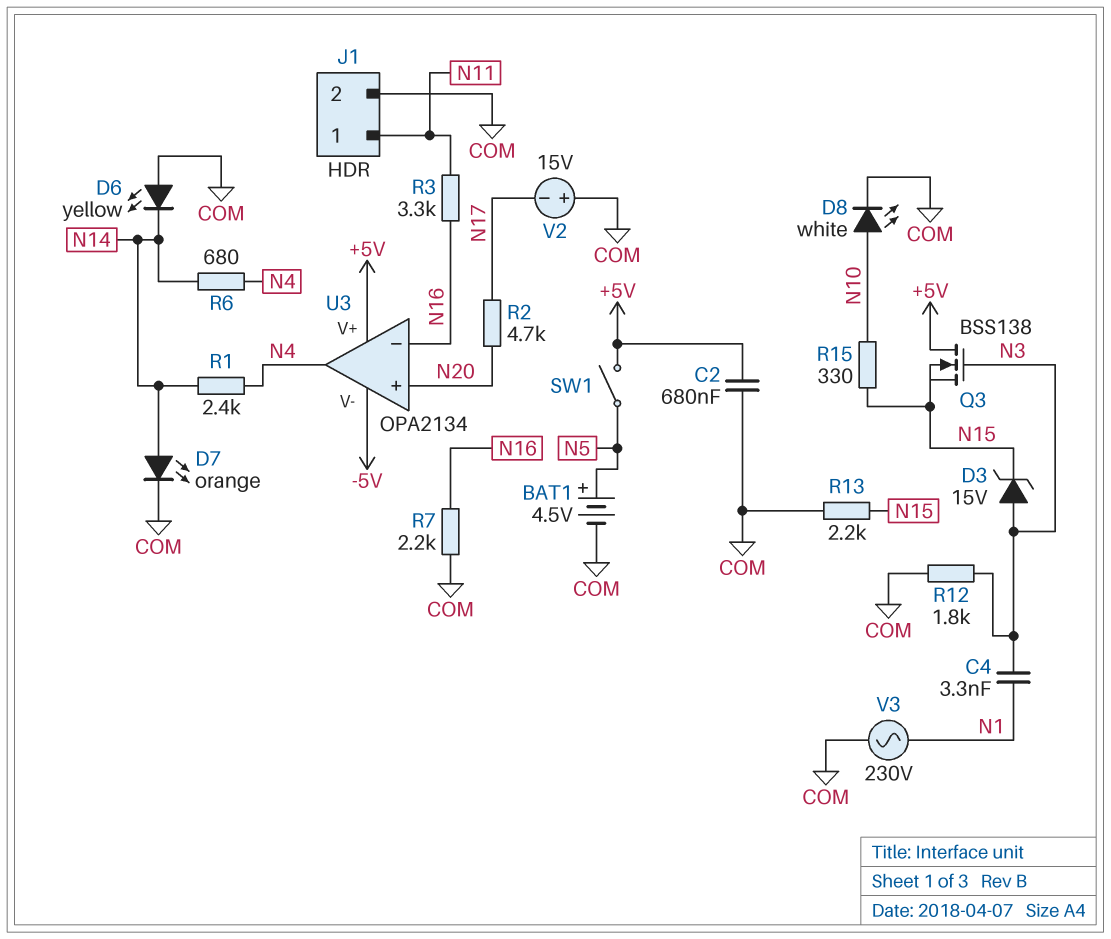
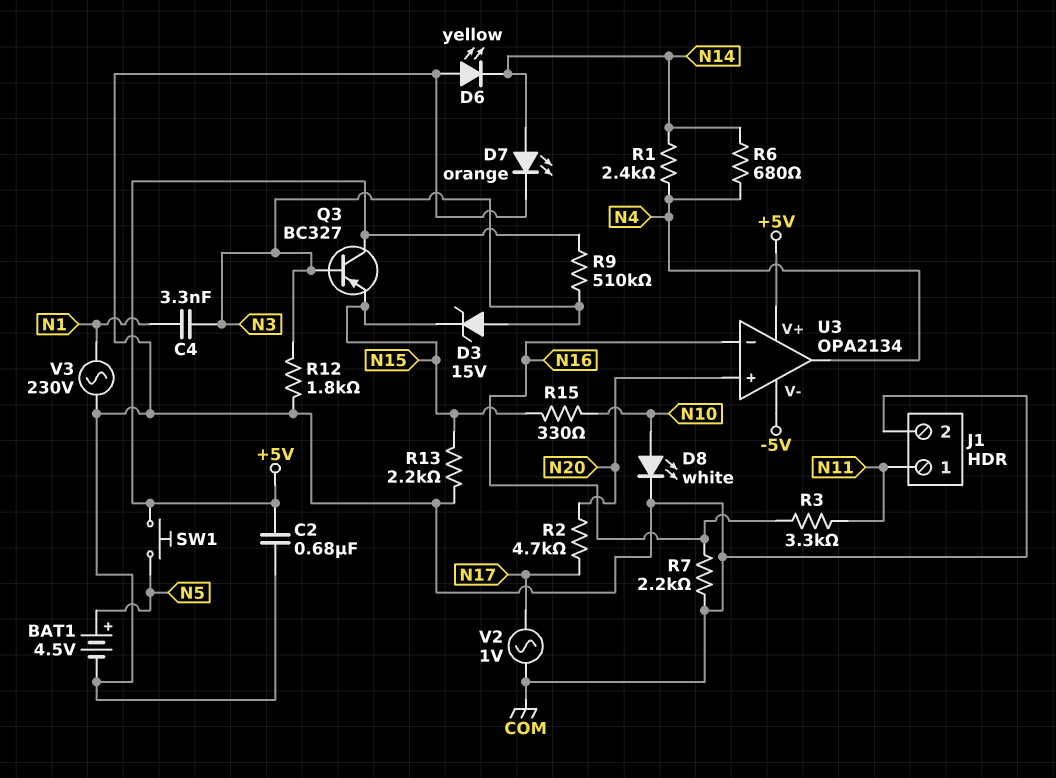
Q3: NMOS BSS138 (G N3, D +5V, S N15) -> PNP BC327 (B N3, C +5V, E N15)
R9: none -> 510k (+5V, N3)
SW1: switch (+5V, N5) -> button (+5V, N5)
V2: 15V (plus COM, minus N17) -> AC 1V (COM, N17)

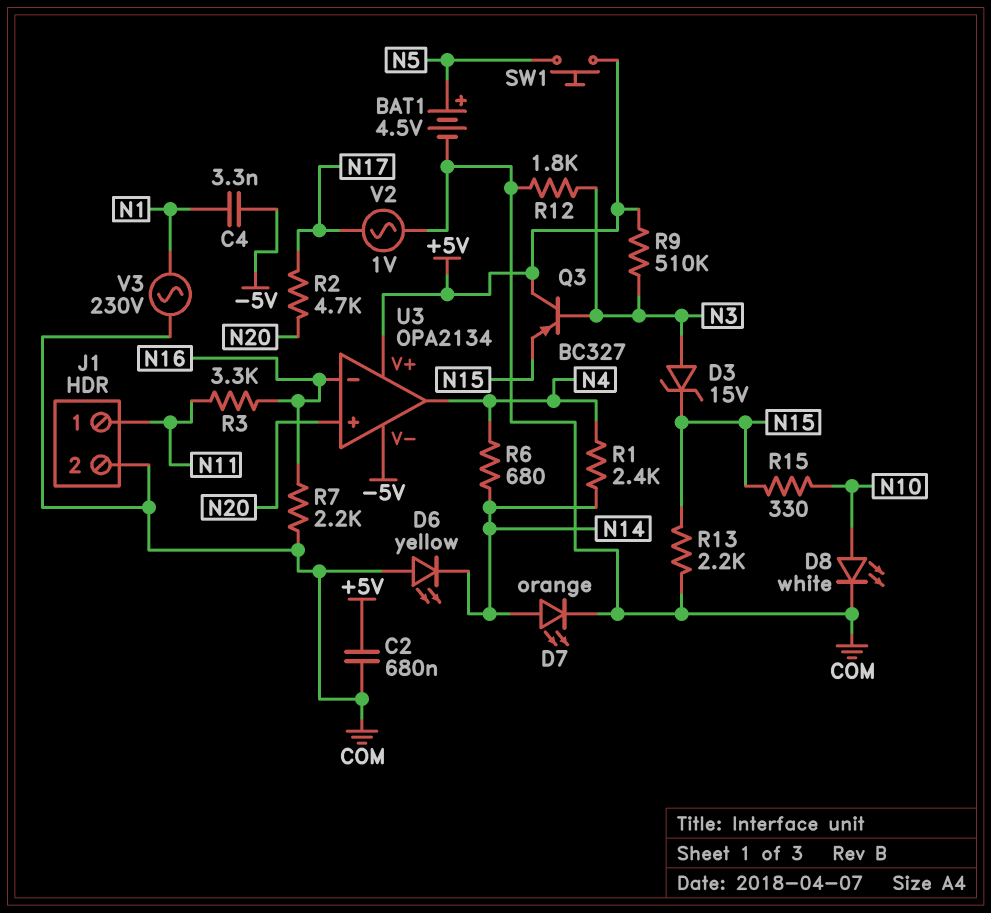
C4: 3.3nF (N1, N3) -> 3.3nF (-5V, N1)

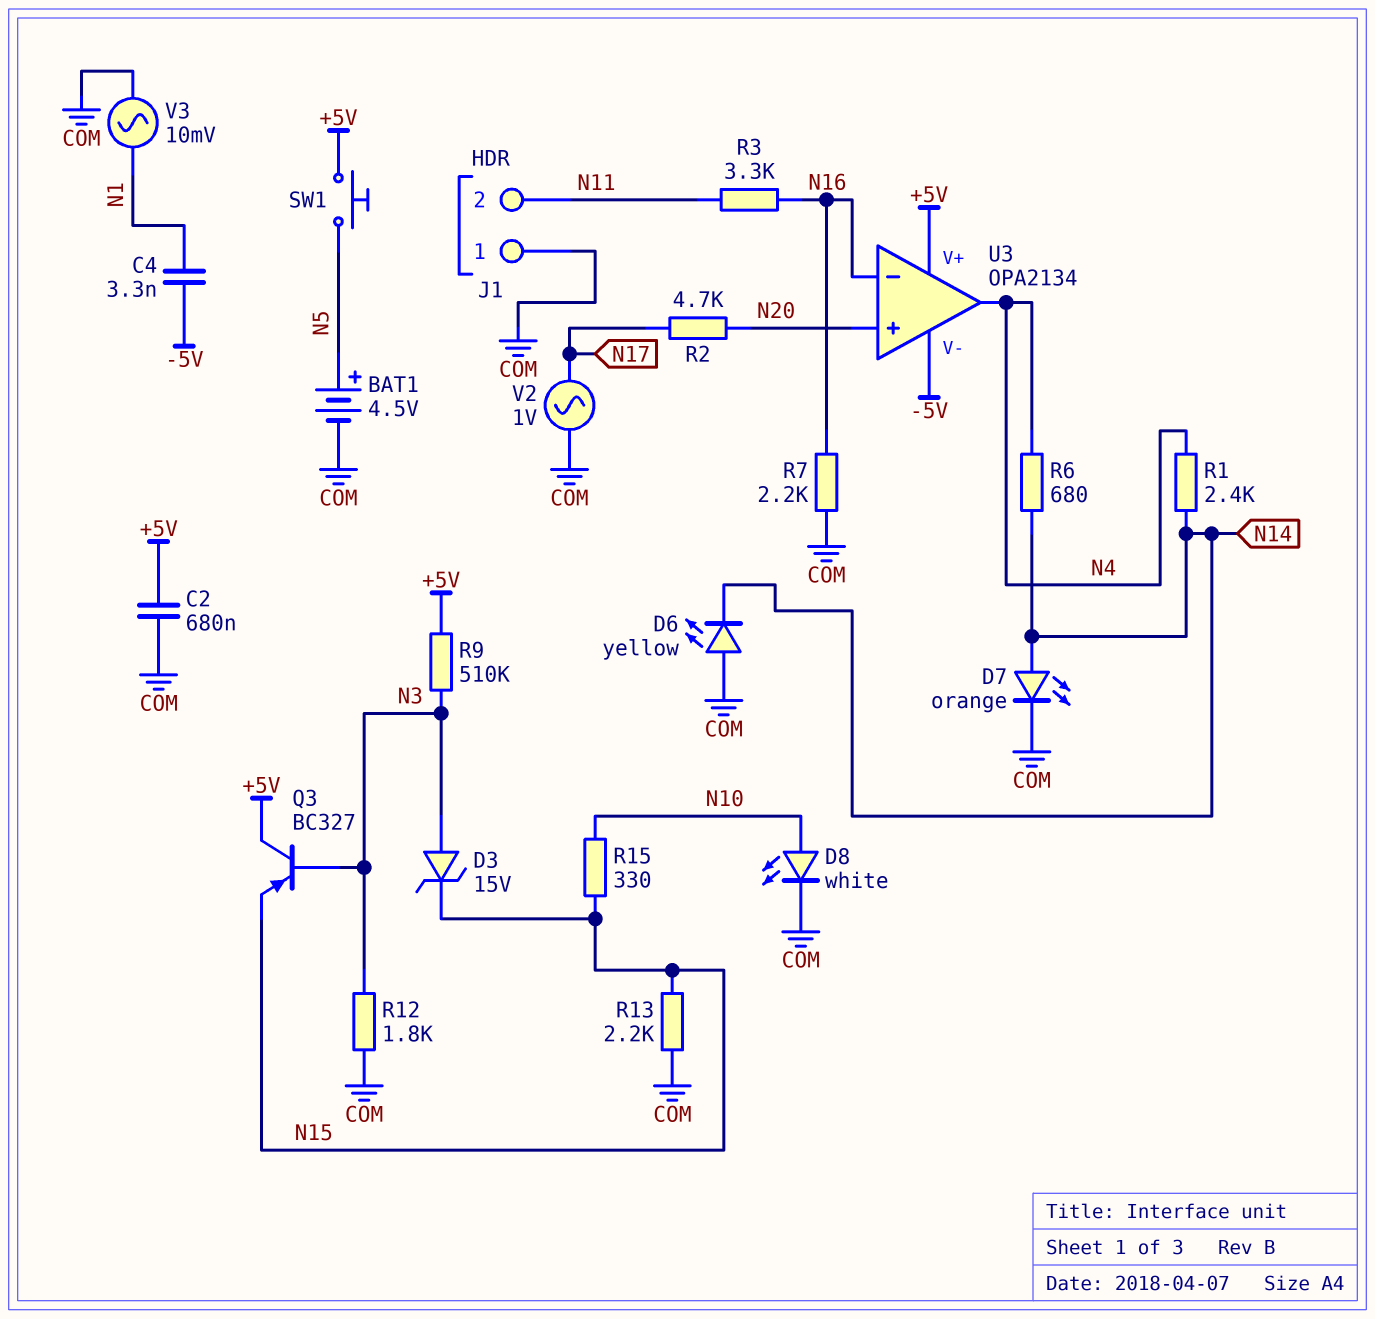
J1 pin 1: N11 -> COM
J1 pin 2: COM -> N11
V3: AC 230V (COM, N1) -> AC 10mV (COM, N1)

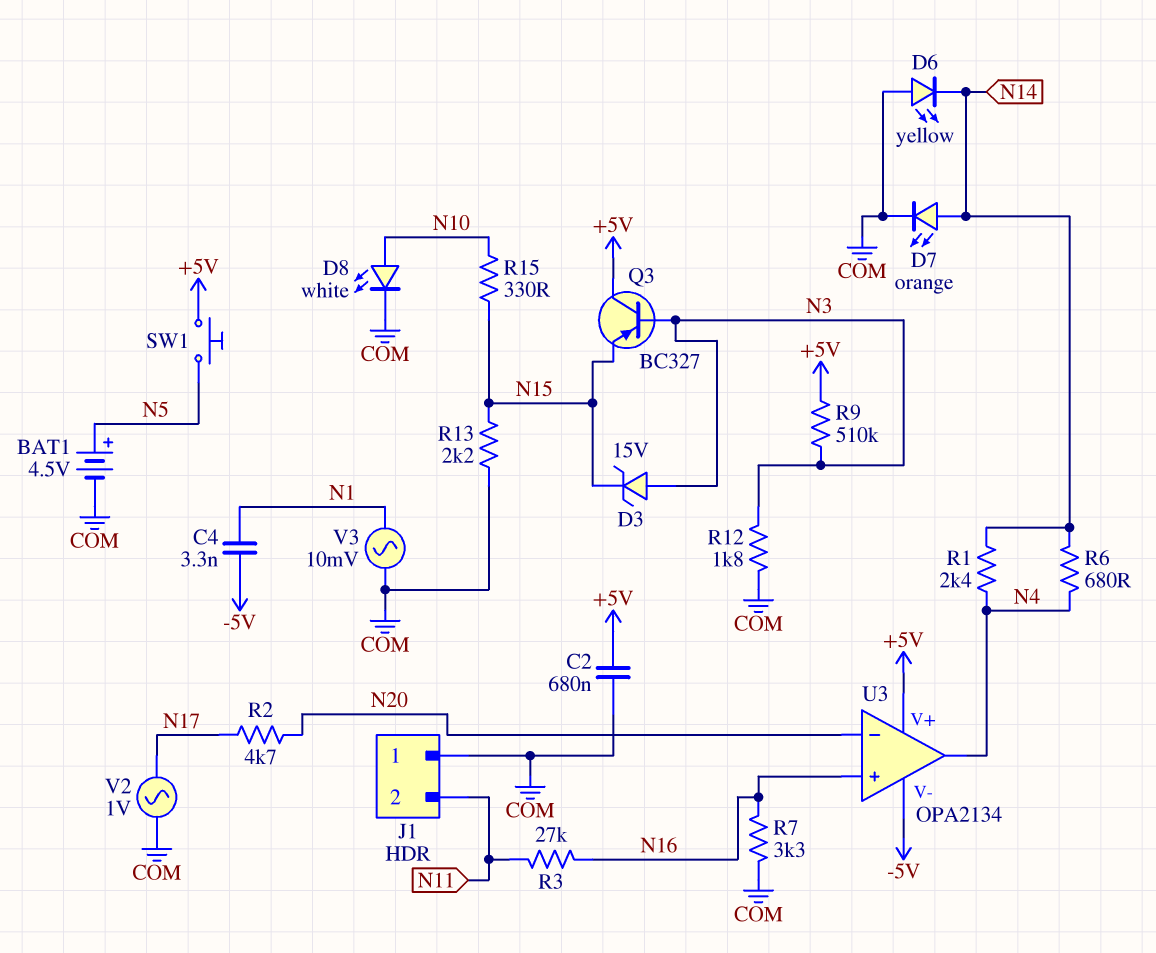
R3: 3.3k (N11, N16) -> 27k (N11, N16)
R7: 2.2k (COM, N16) -> 3.3k (COM, N16)
U3 pin in+: N20 -> N16
U3 pin in-: N16 -> N20

